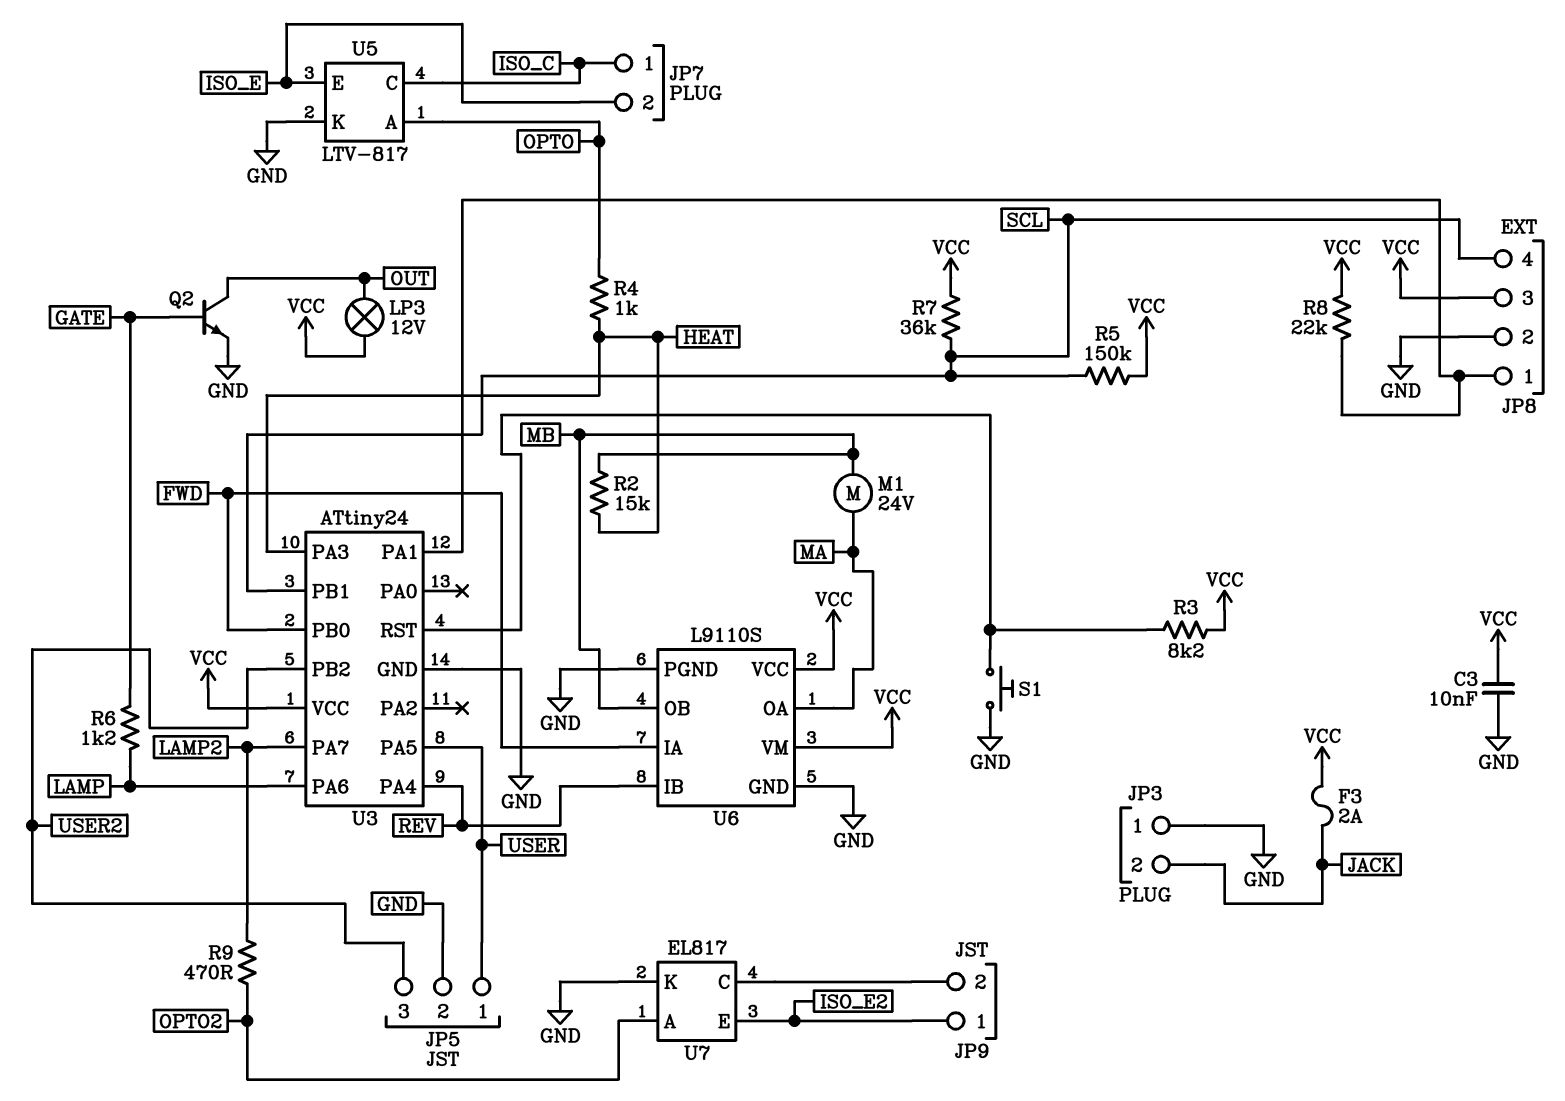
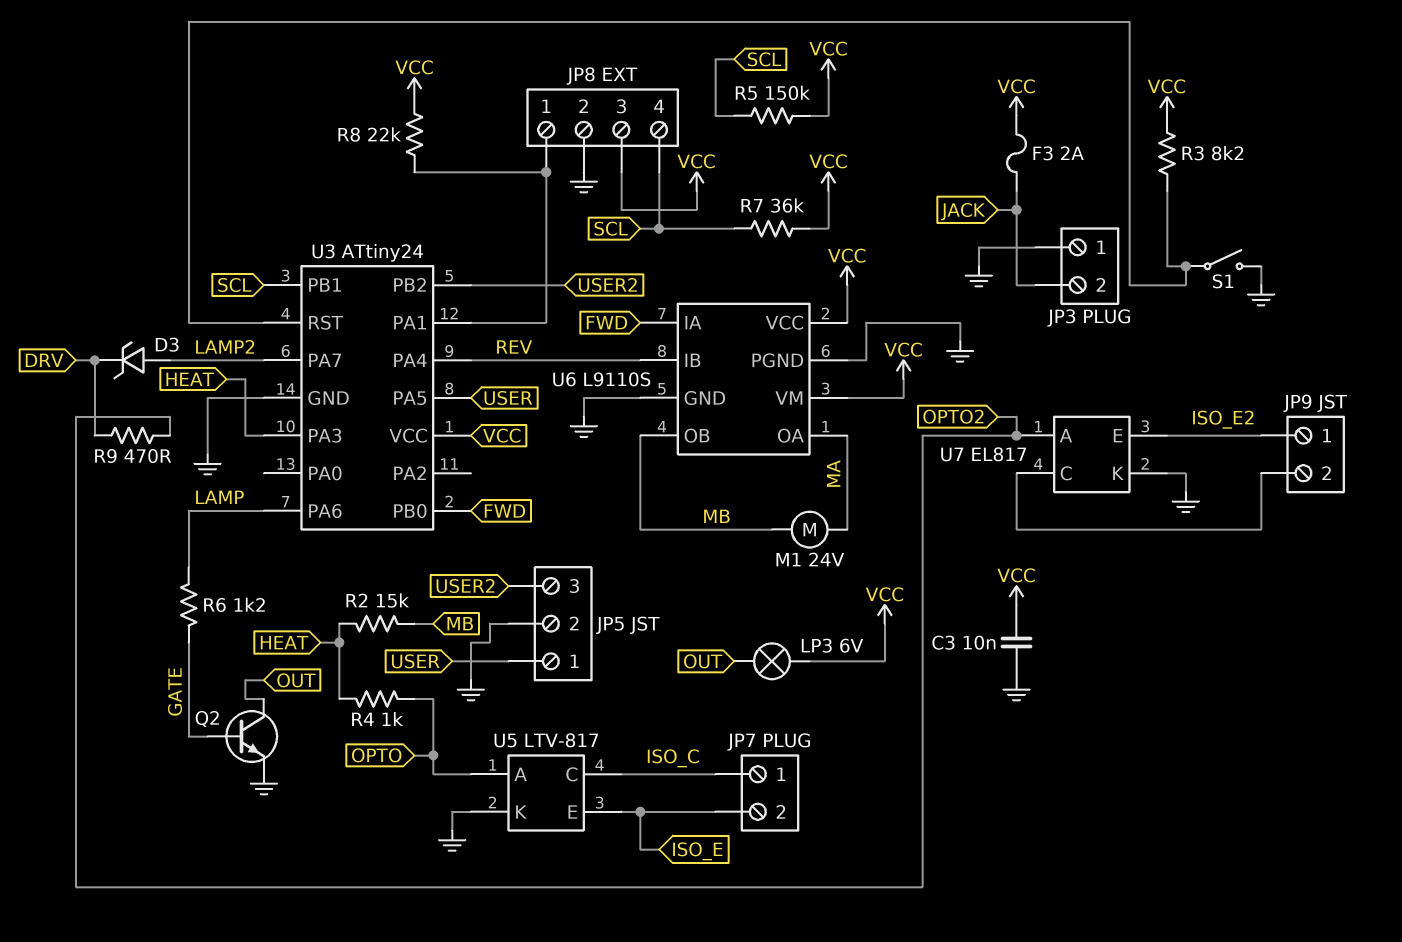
D3: none -> zener (A LAMP2, K DRV)
LP3: lamp 12V (OUT, VCC) -> lamp 6V (OUT, VCC)
R9: 470 (LAMP2, OPTO2) -> 470 (DRV, OPTO2)
S1: button (GND, U3/RST) -> switch (GND, U3/RST)

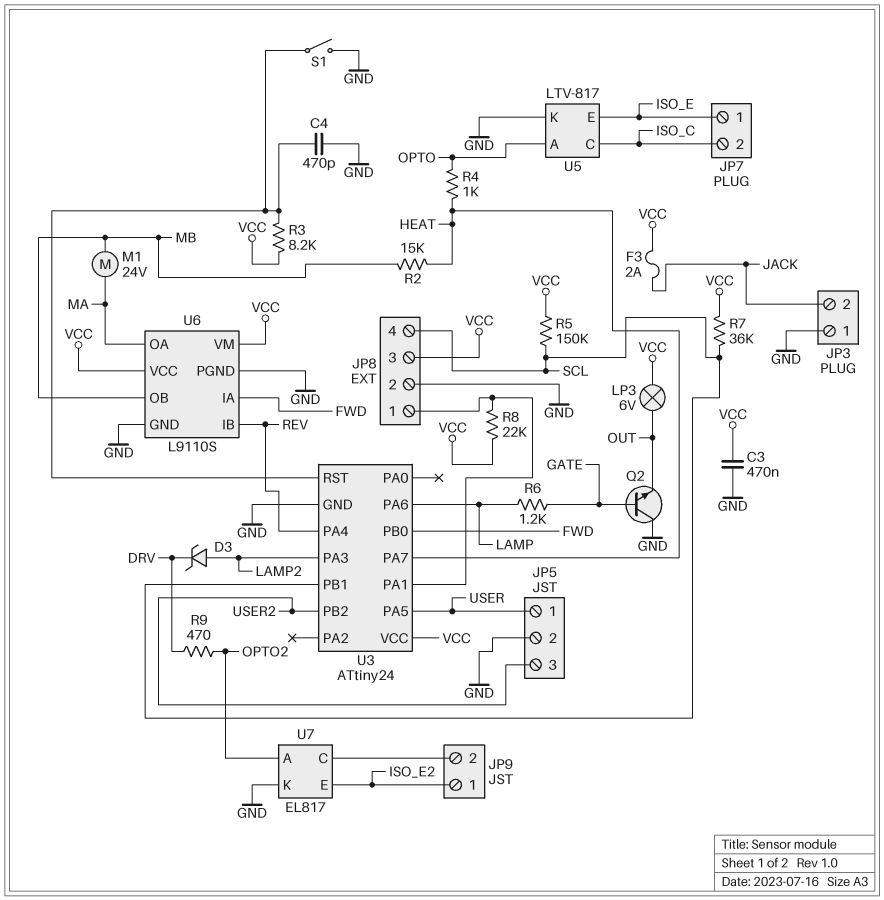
C3: 10nF (GND, VCC) -> 470nF (GND, VCC)
C4: none -> 470pF (GND, U3/RST)
JP7 pin 1: ISO_C -> ISO_E
JP7 pin 2: ISO_E -> ISO_C
Q2: NPN (B GATE, C OUT, E GND) -> NPN (B GATE, C GND, E OUT)
U3 pin PA3: HEAT -> LAMP2
U3 pin PA7: LAMP2 -> HEAT

